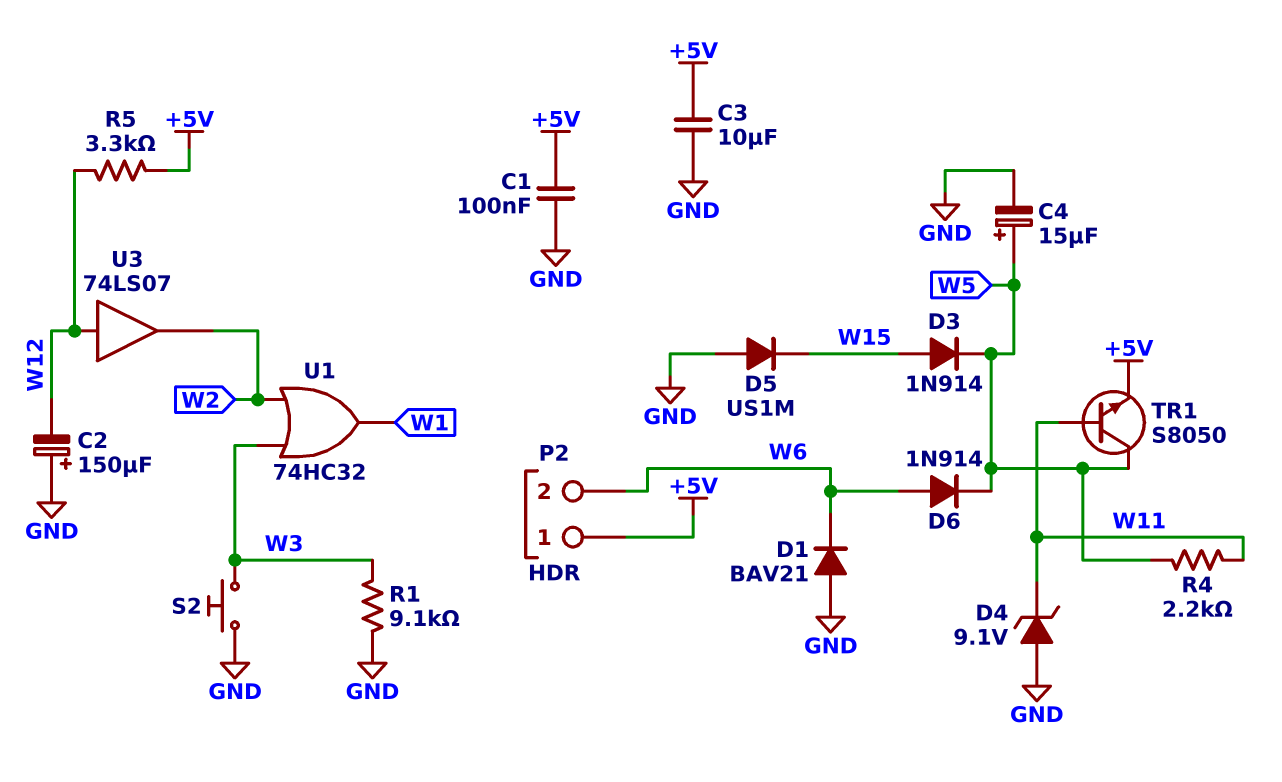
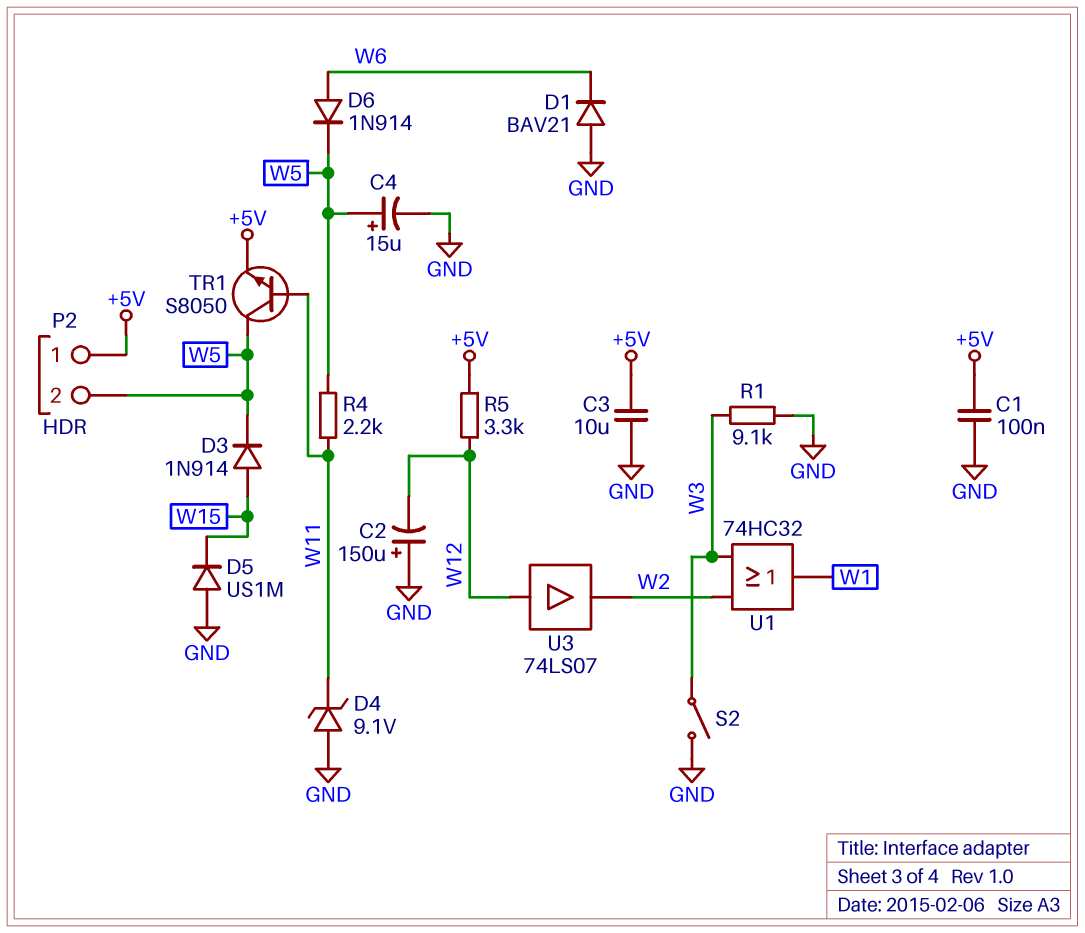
P2 pin 2: W6 -> W5
S2: button (GND, W3) -> switch (GND, W3)

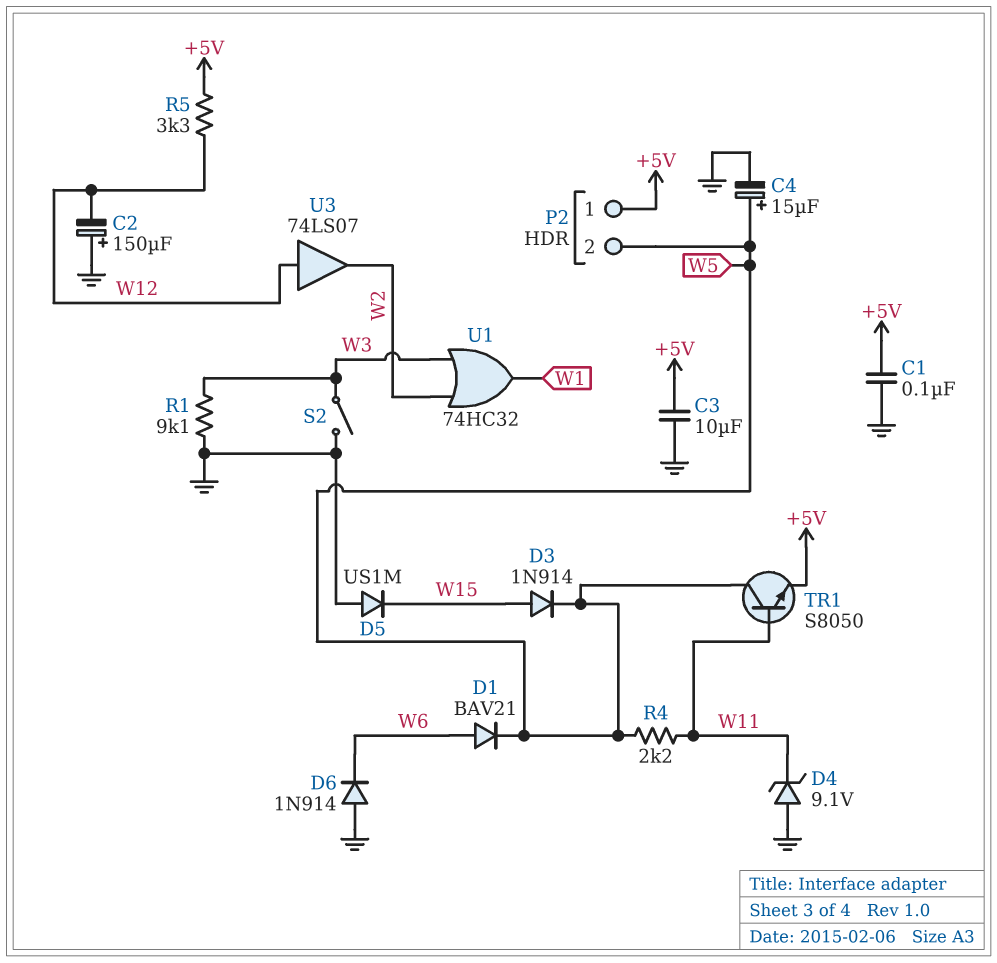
D1: diode BAV21 (A GND, K W6) -> diode BAV21 (A W6, K W5)
D6: diode 1N914 (A W6, K W5) -> diode 1N914 (A GND, K W6)

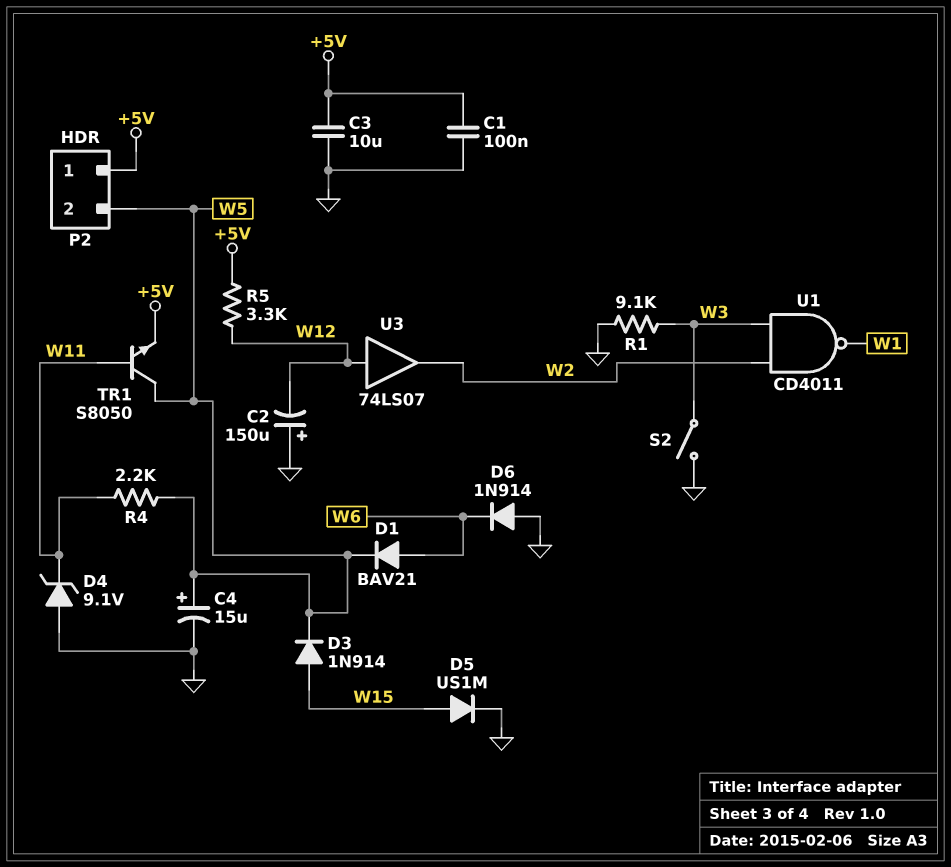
D5: diode US1M (A GND, K W15) -> diode US1M (A W15, K GND)
U1: OR 74HC32 (in W2, in W3, out W1) -> NAND CD4011 (in W2, in W3, out W1)

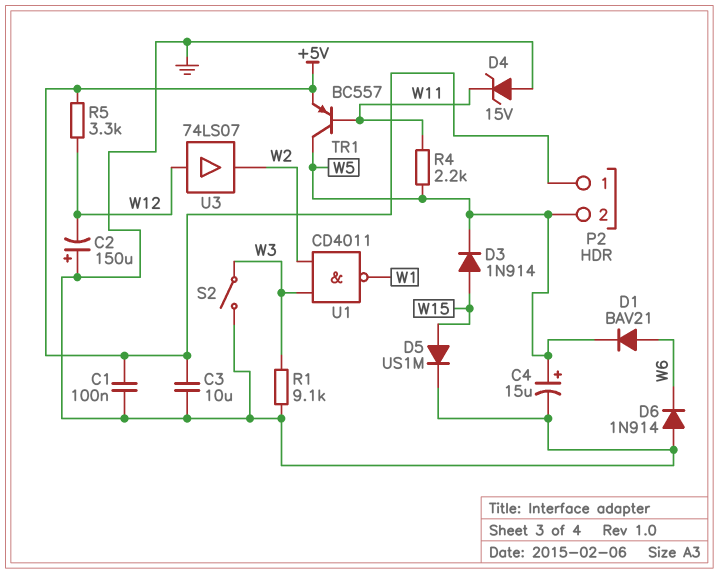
D4: zener 9.1V (A GND, K W11) -> zener 15V (A GND, K W11)
TR1: NPN S8050 (B W11, C W5, E +5V) -> PNP BC557 (B W11, C W5, E +5V)

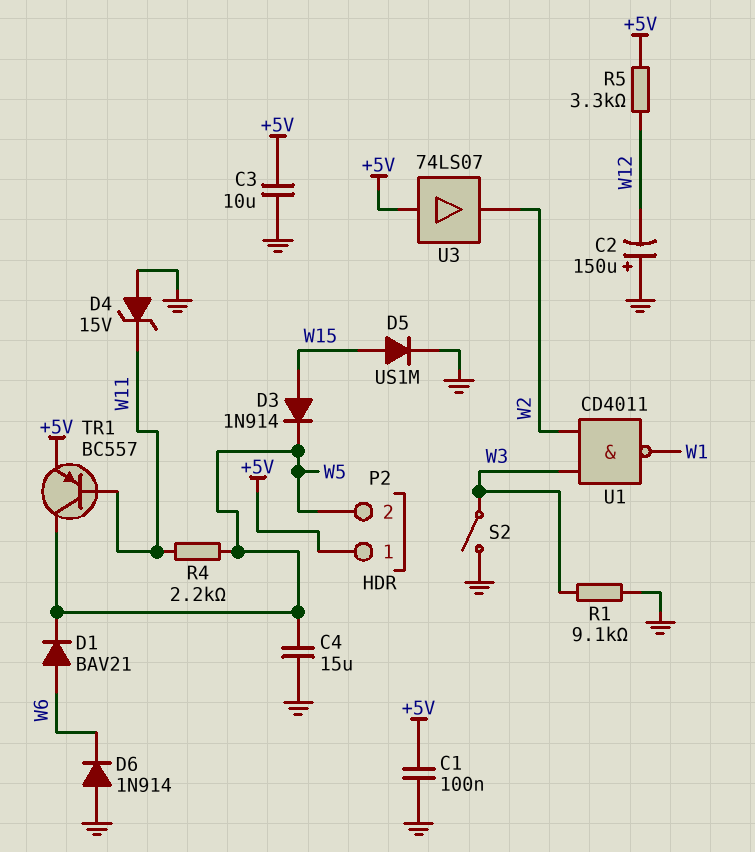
C4: 15uF (plus W5, minus GND) -> 15uF (GND, W5)
U3: buffer 74LS07 (in W12, out W2) -> buffer 74LS07 (in +5V, out W2)

